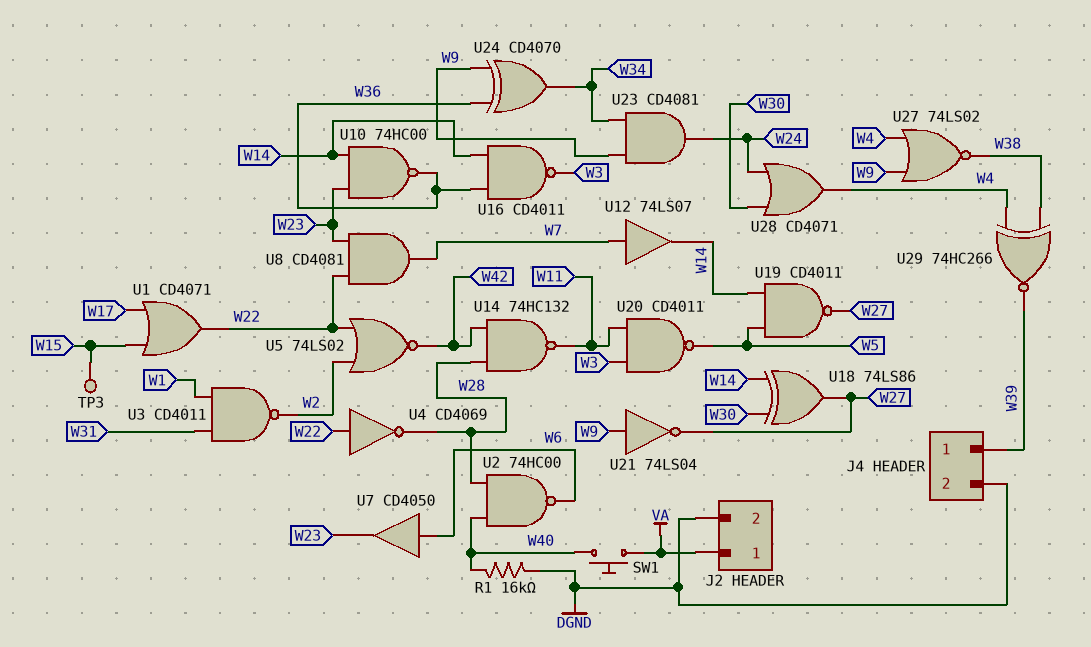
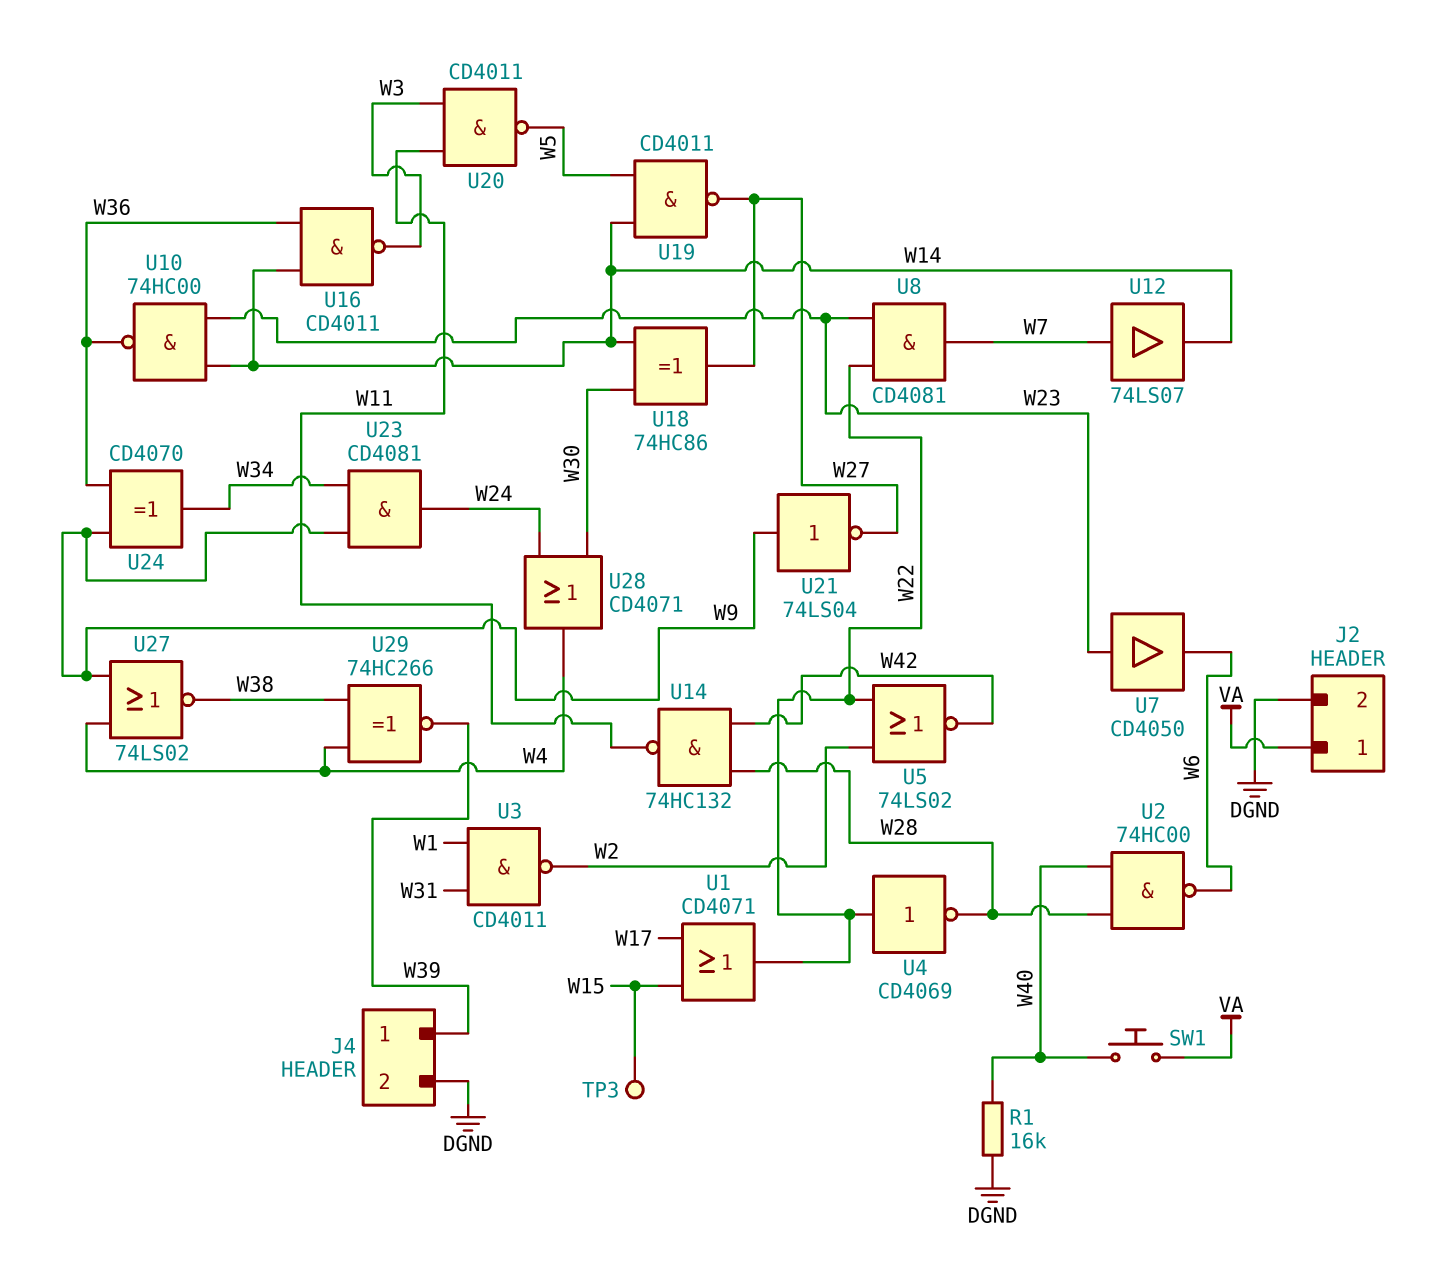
U7: buffer CD4050 (in W6, out W23) -> buffer CD4050 (in W23, out W6)
U18: XOR 74LS86 (in W14, in W30, out W27) -> XOR 74HC86 (in W14, in W30, out W27)

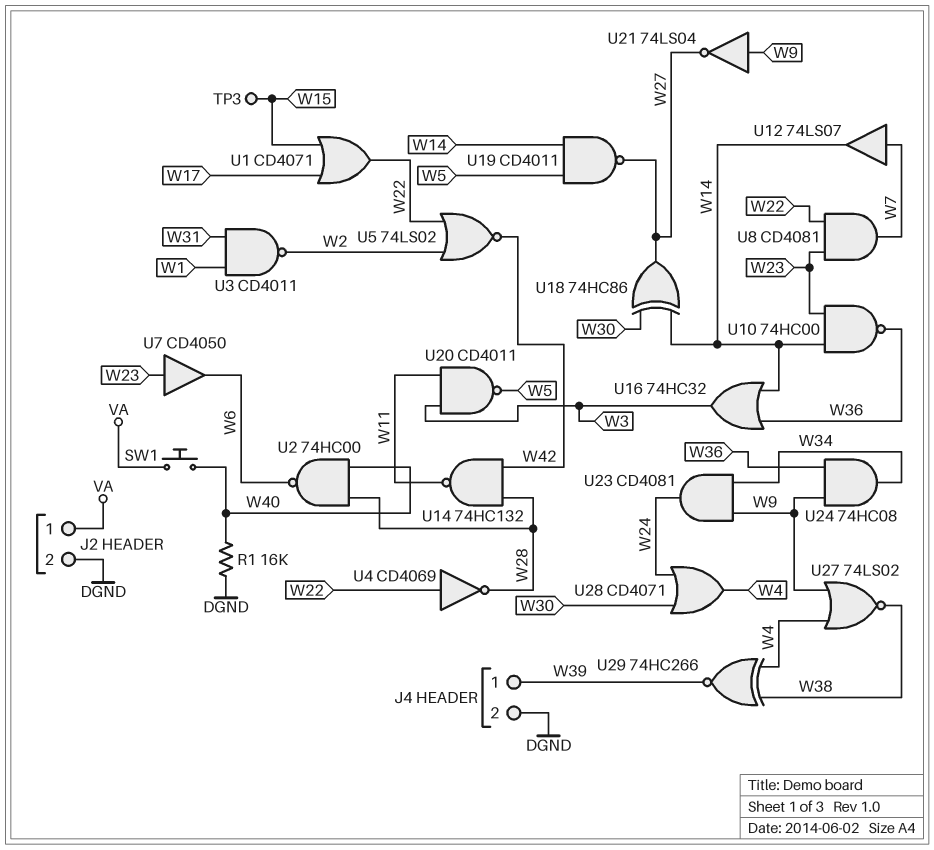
U16: NAND CD4011 (in W14, in W36, out W3) -> OR 74HC32 (in W14, in W36, out W3)
U24: XOR CD4070 (in W9, in W36, out W34) -> AND 74HC08 (in W9, in W36, out W34)

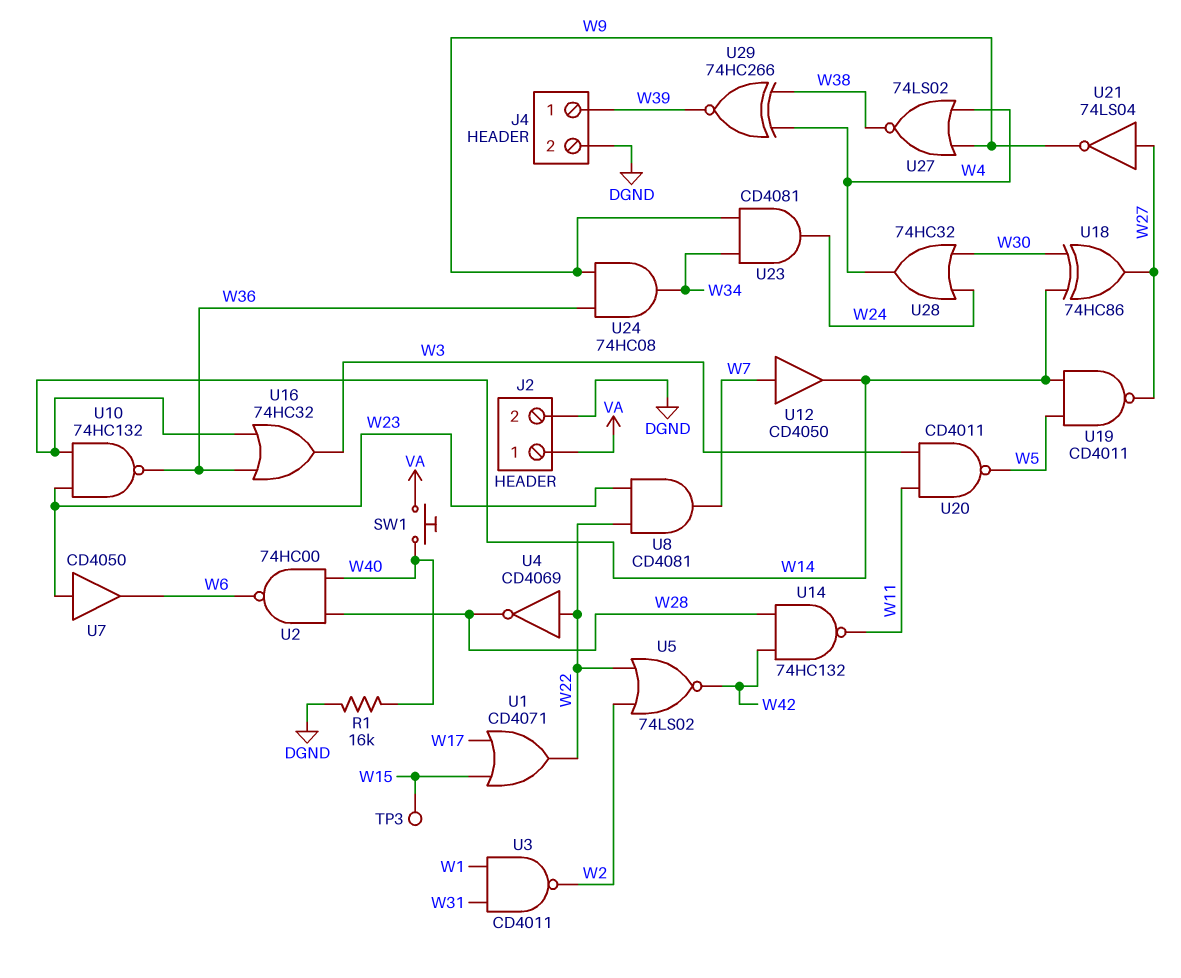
U10: NAND 74HC00 (in W14, in W23, out W36) -> NAND 74HC132 (in W14, in W23, out W36)
U12: buffer 74LS07 (in W7, out W14) -> buffer CD4050 (in W7, out W14)
U21: NOT 74LS04 (in W9, out W27) -> NOT 74LS04 (in W27, out W9)
U28: OR CD4071 (in W24, in W30, out W4) -> OR 74HC32 (in W24, in W30, out W4)

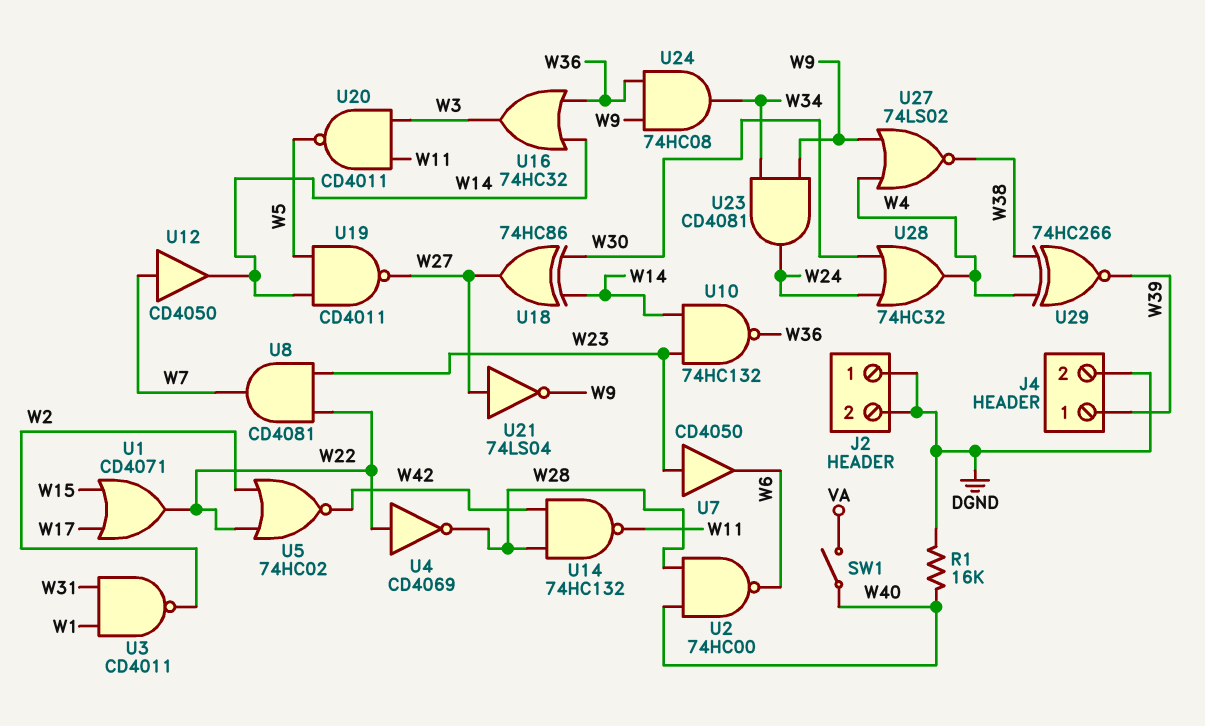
J2 pin 1: VA -> DGND
SW1: button (VA, W40) -> switch (VA, W40)
TP3: test point (W15) -> none
U5: NOR 74LS02 (in W2, in W22, out W42) -> NOR 74HC02 (in W2, in W22, out W42)

